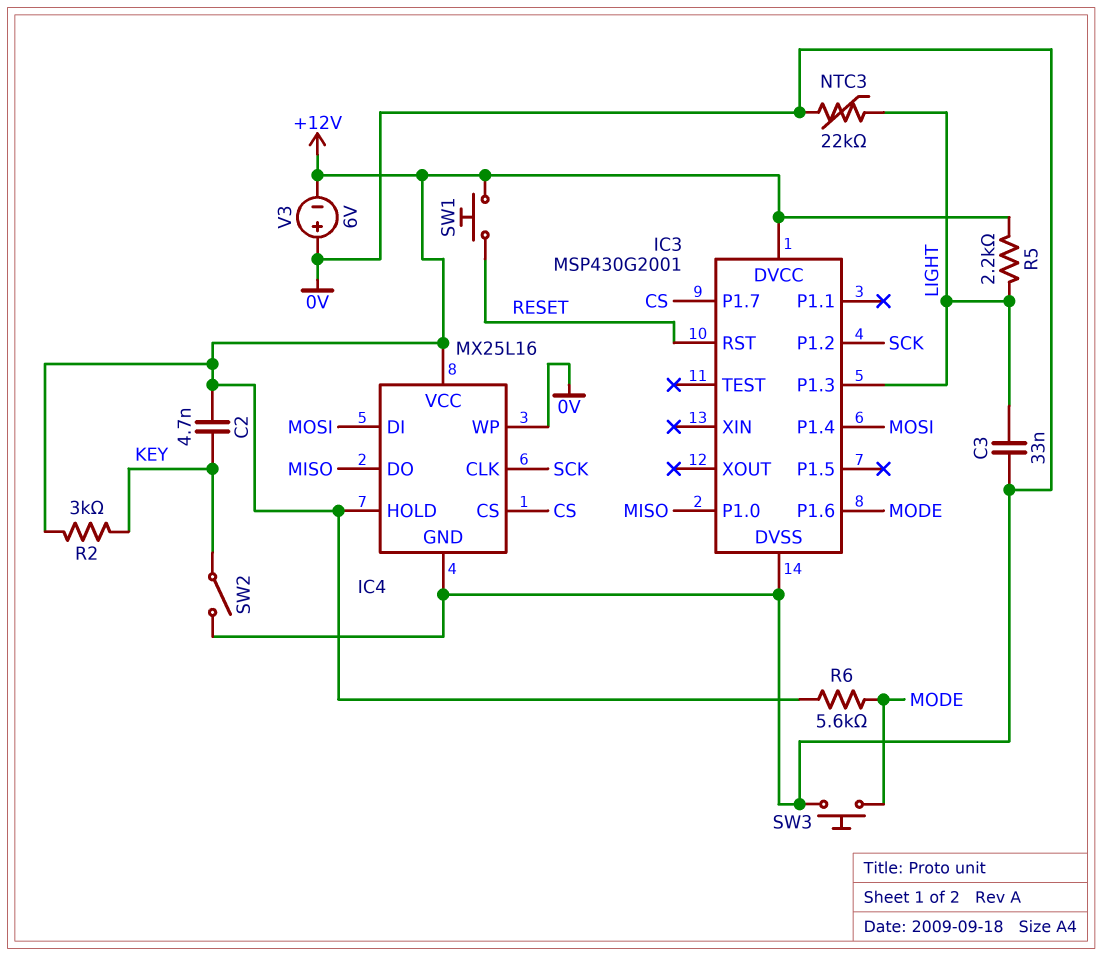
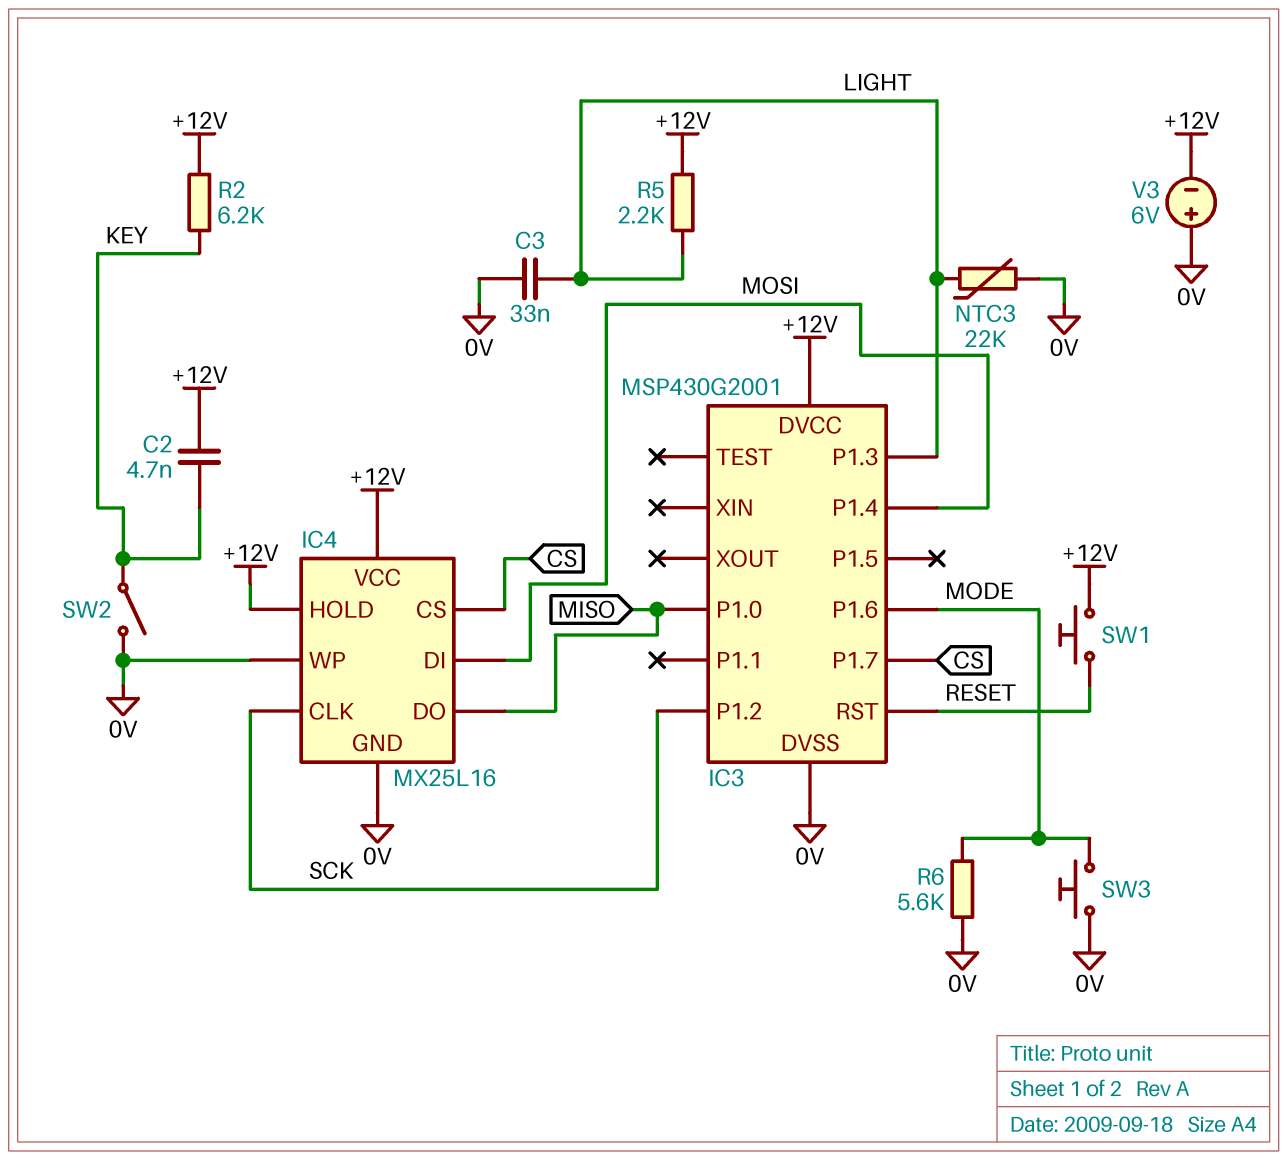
R2: 3k (+12V, KEY) -> 6.2k (+12V, KEY)
R6: 5.6k (+12V, MODE) -> 5.6k (0V, MODE)

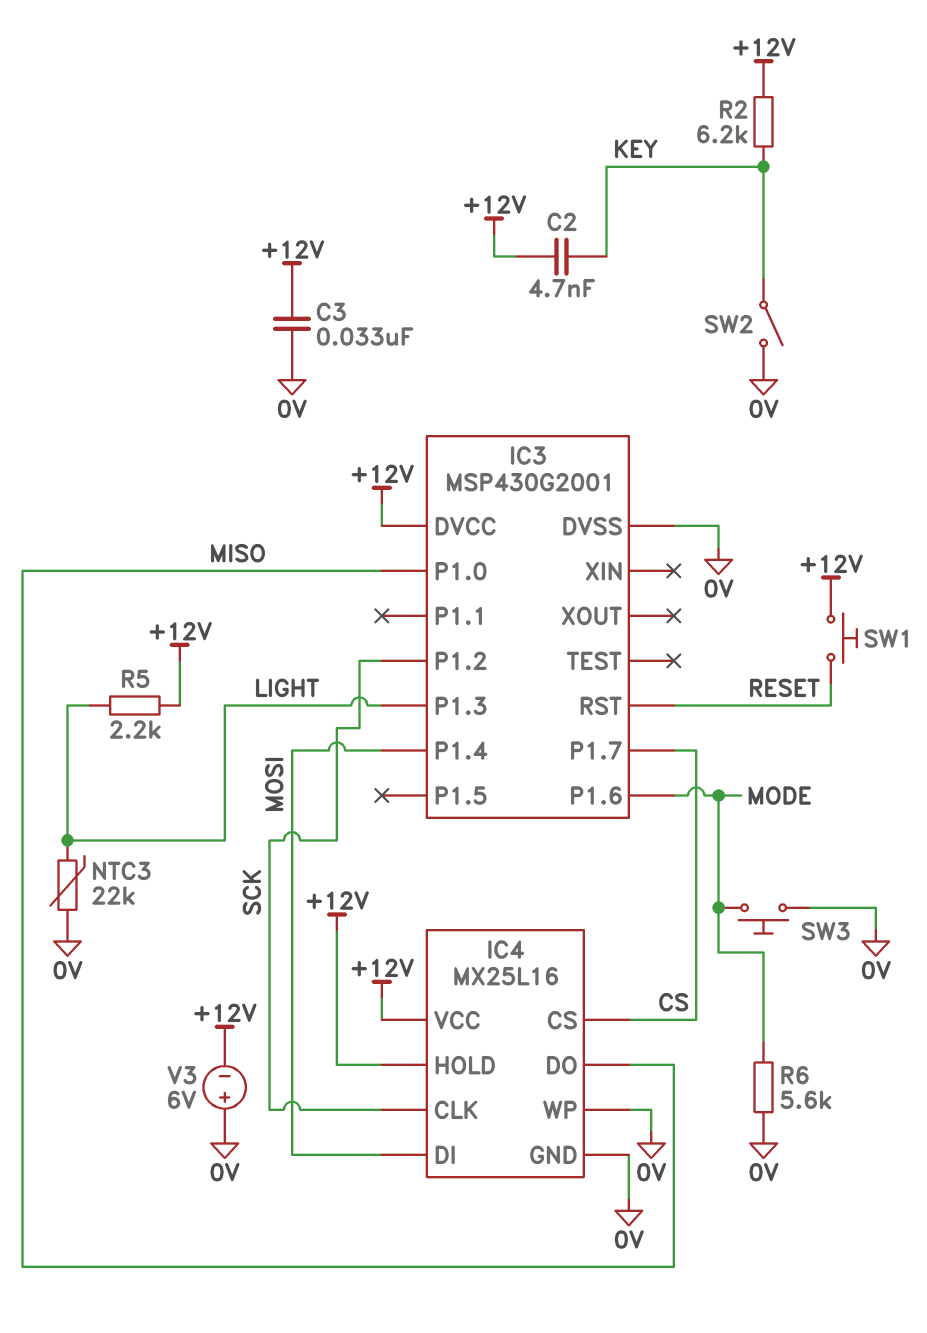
C3: 33nF (0V, LIGHT) -> 33nF (+12V, 0V)

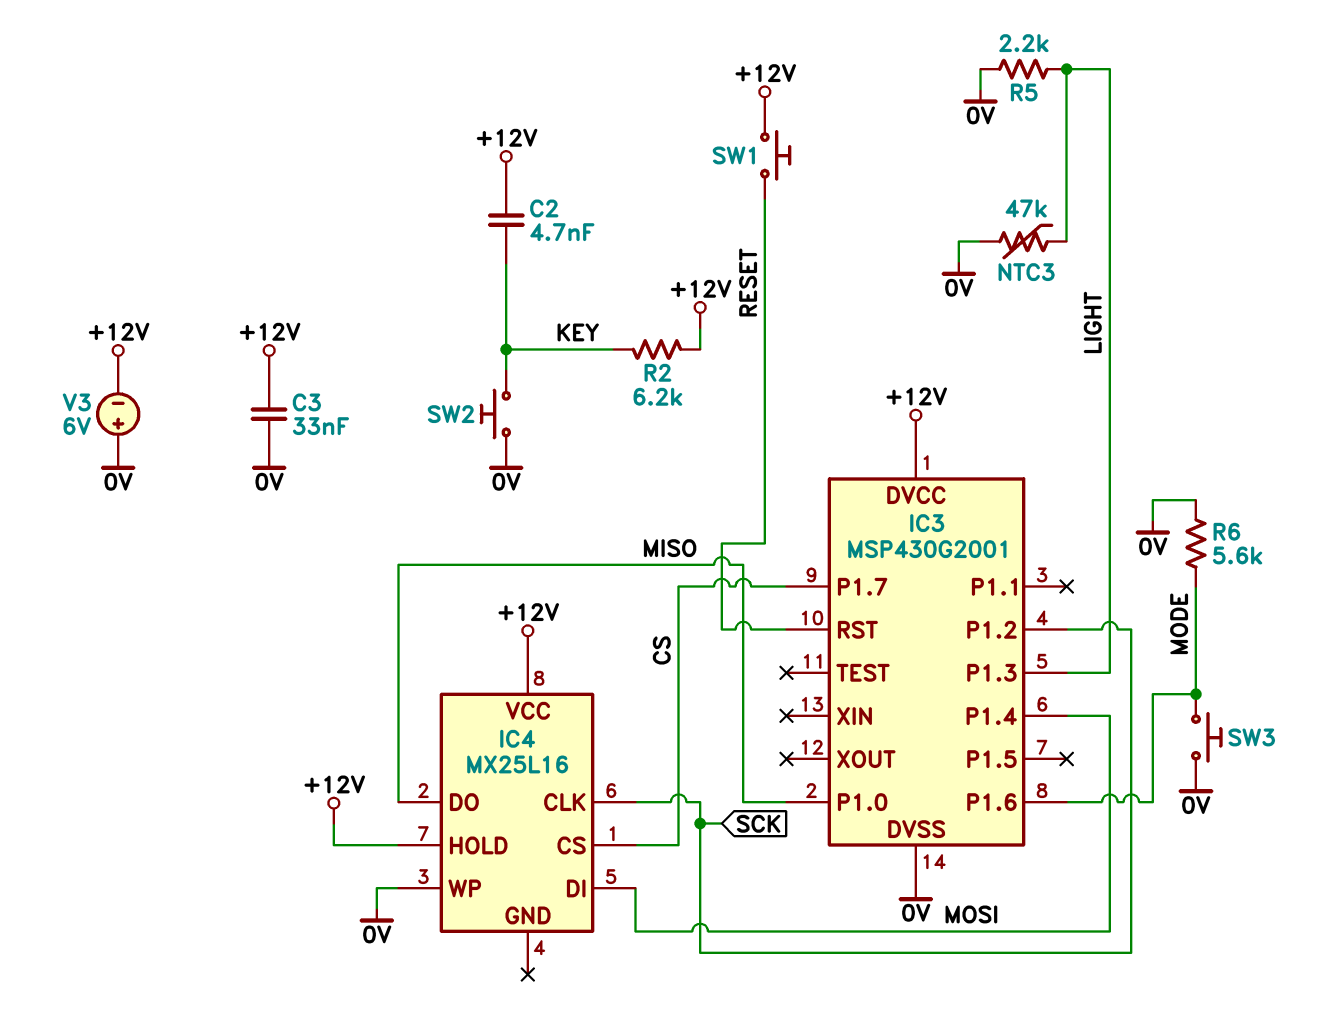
IC4 pin GND: 0V -> none
NTC3: 22k (0V, LIGHT) -> 47k (0V, LIGHT)
R5: 2.2k (+12V, LIGHT) -> 2.2k (0V, LIGHT)
SW2: switch (0V, KEY) -> button (0V, KEY)

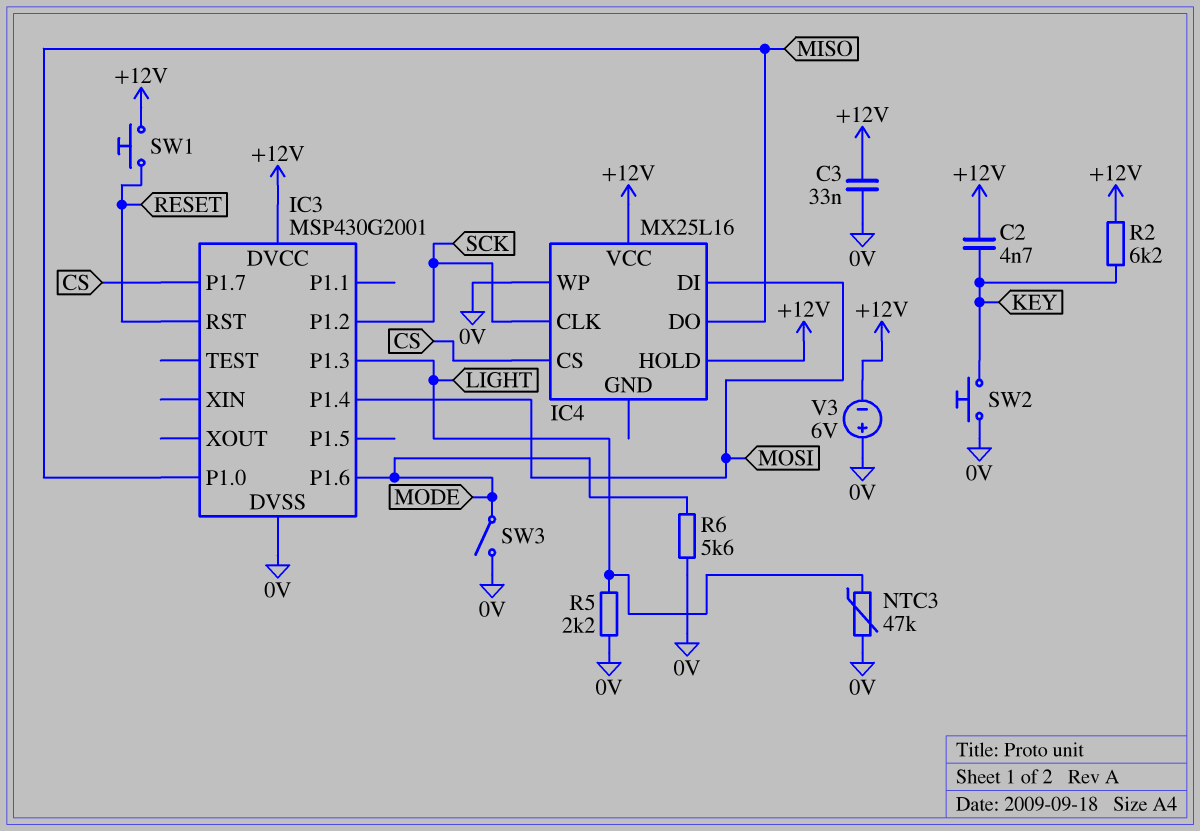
SW3: button (0V, MODE) -> switch (0V, MODE)

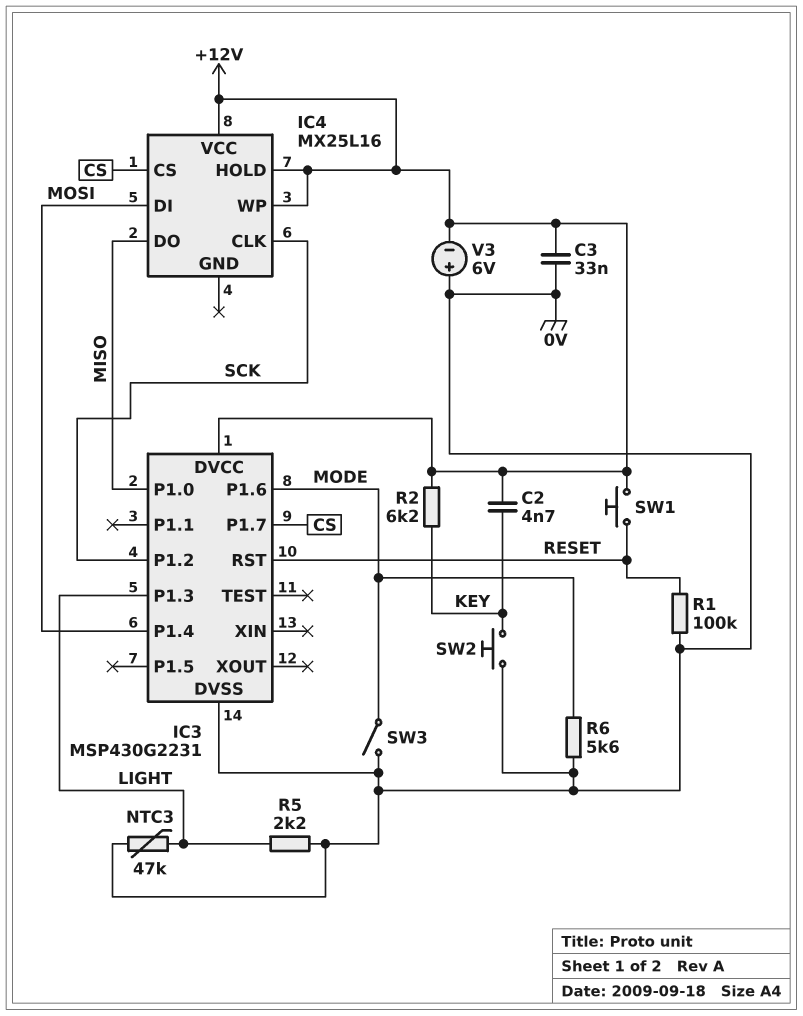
IC3: MSP430G2001 -> MSP430G2231
IC4 pin WP: 0V -> +12V
R1: none -> 100k (0V, RESET)

